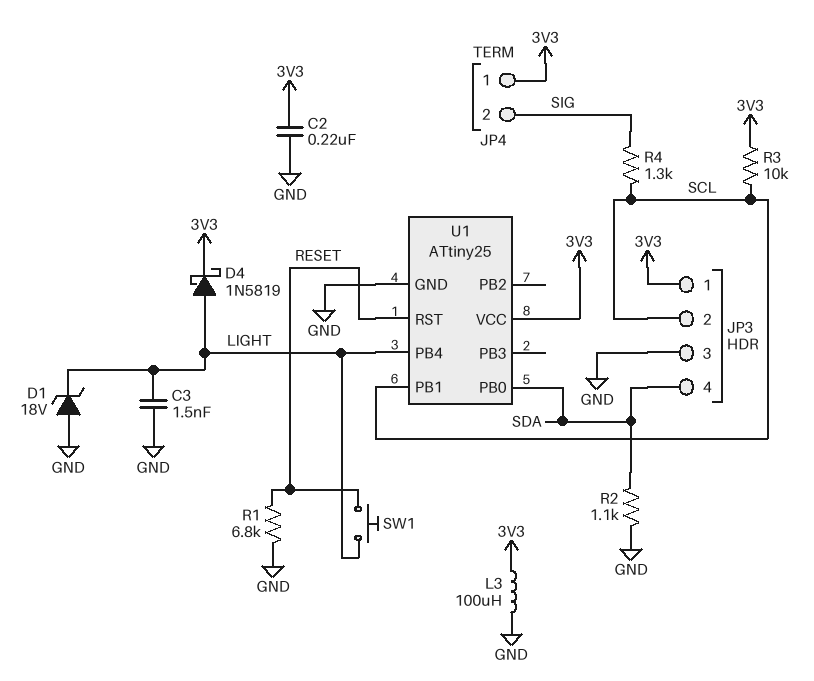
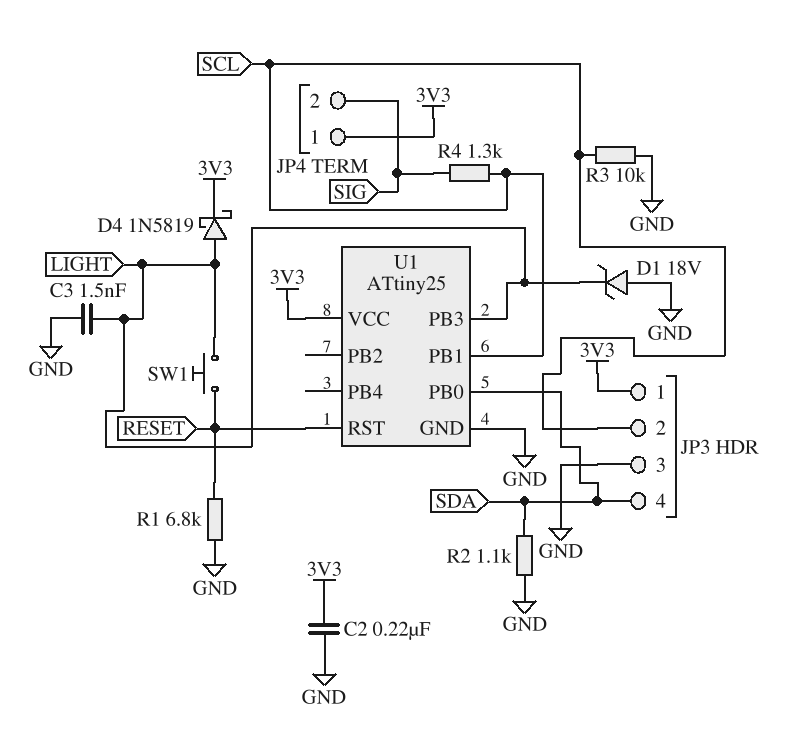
L3: 100uH (3V3, GND) -> none
R3: 10k (3V3, SCL) -> 10k (GND, SCL)
U1 pin PB3: none -> LIGHT
U1 pin PB4: LIGHT -> none

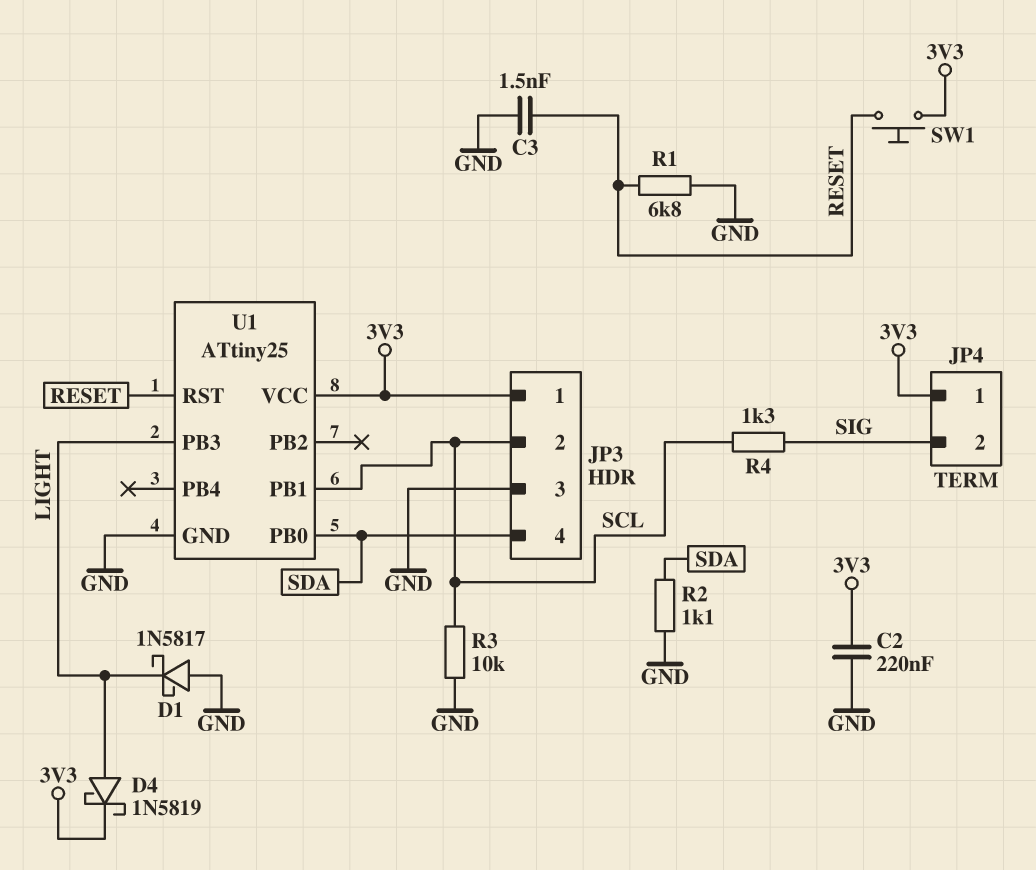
C3: 1.5nF (GND, LIGHT) -> 1.5nF (GND, RESET)
D1: zener 18V (A GND, K LIGHT) -> schottky 1N5817 (A GND, K LIGHT)
SW1: button (LIGHT, RESET) -> button (3V3, RESET)

